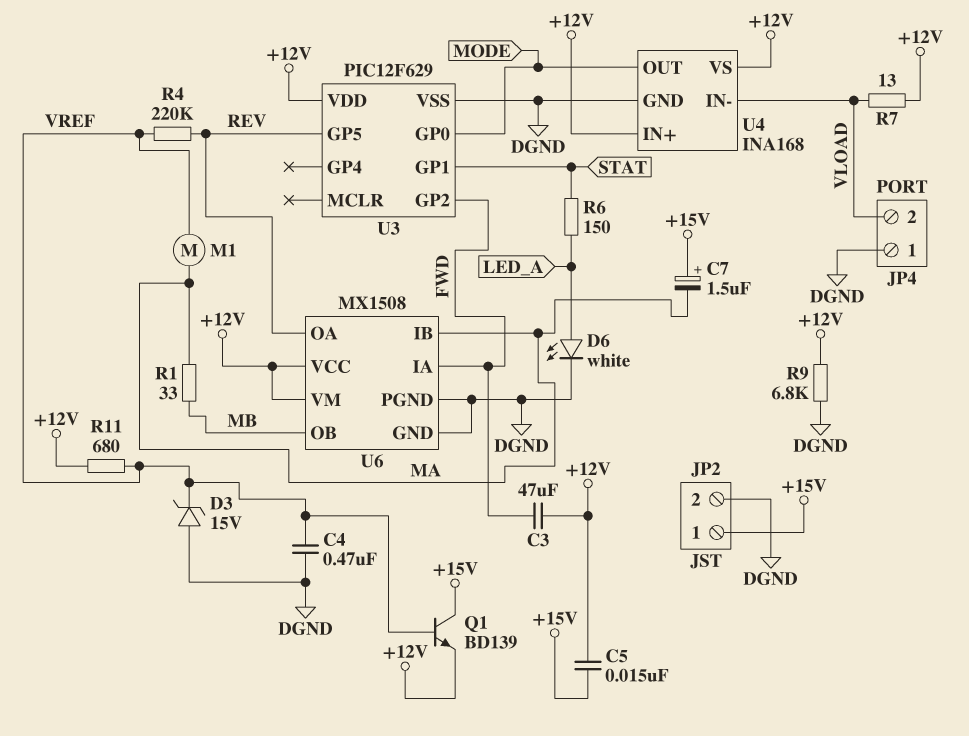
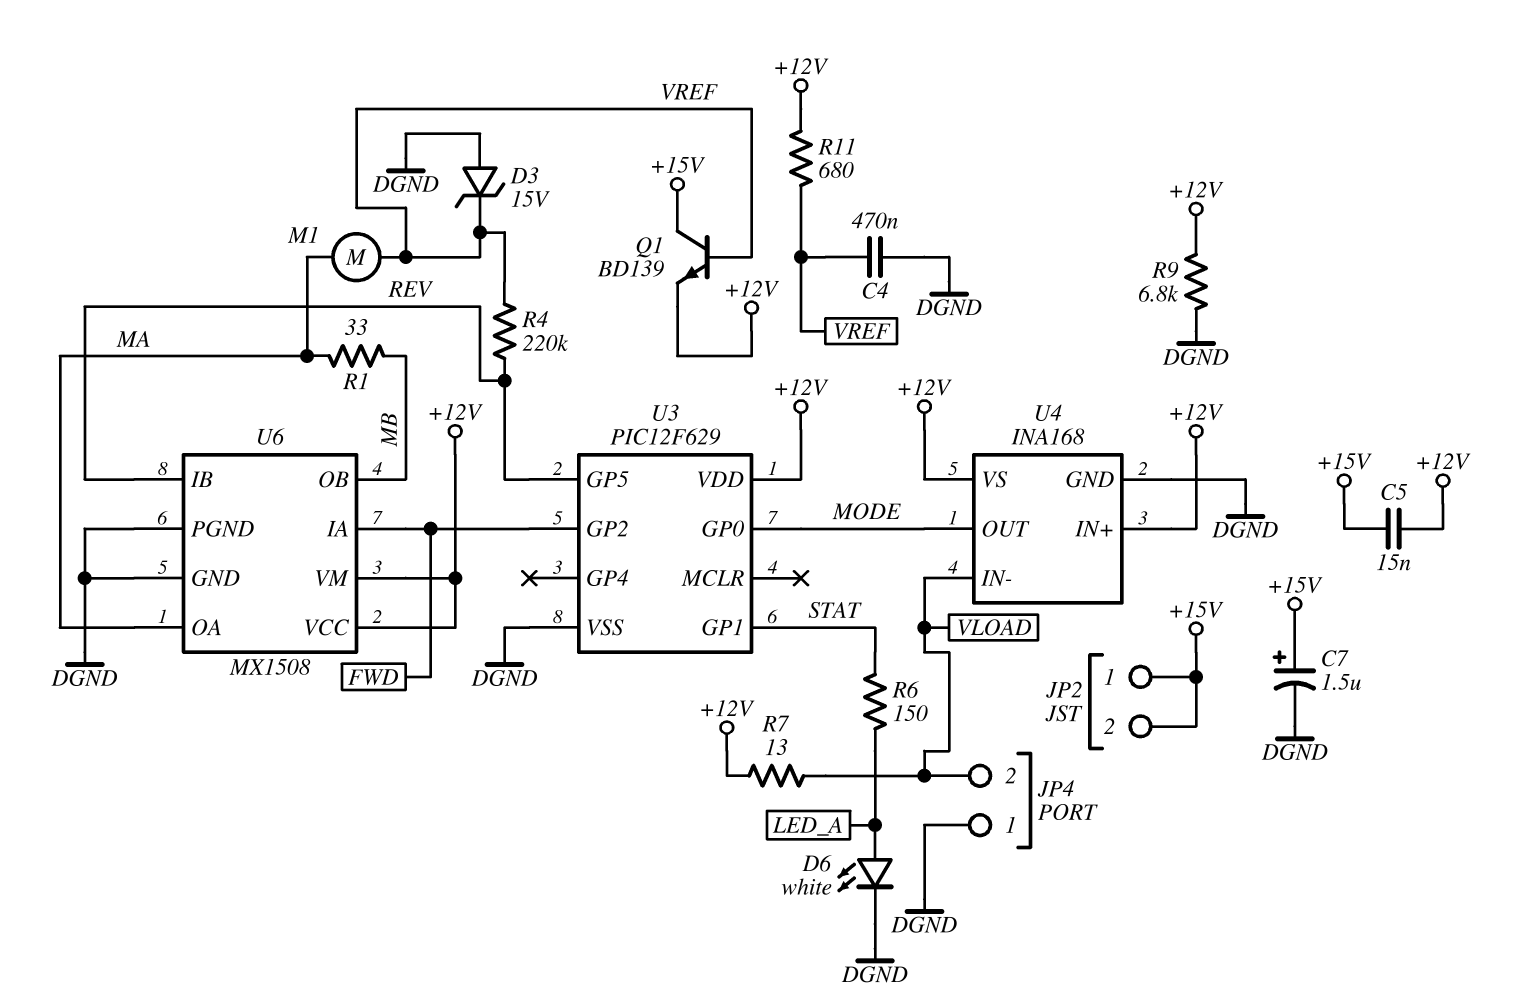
C3: 47uF (+12V, FWD) -> none
C7: 1.5uF (plus +15V, minus MA) -> 1.5uF (plus +15V, minus DGND)
JP2 pin 2: DGND -> +15V
U6 pin IB: MA -> REV
U6 pin OA: REV -> MA

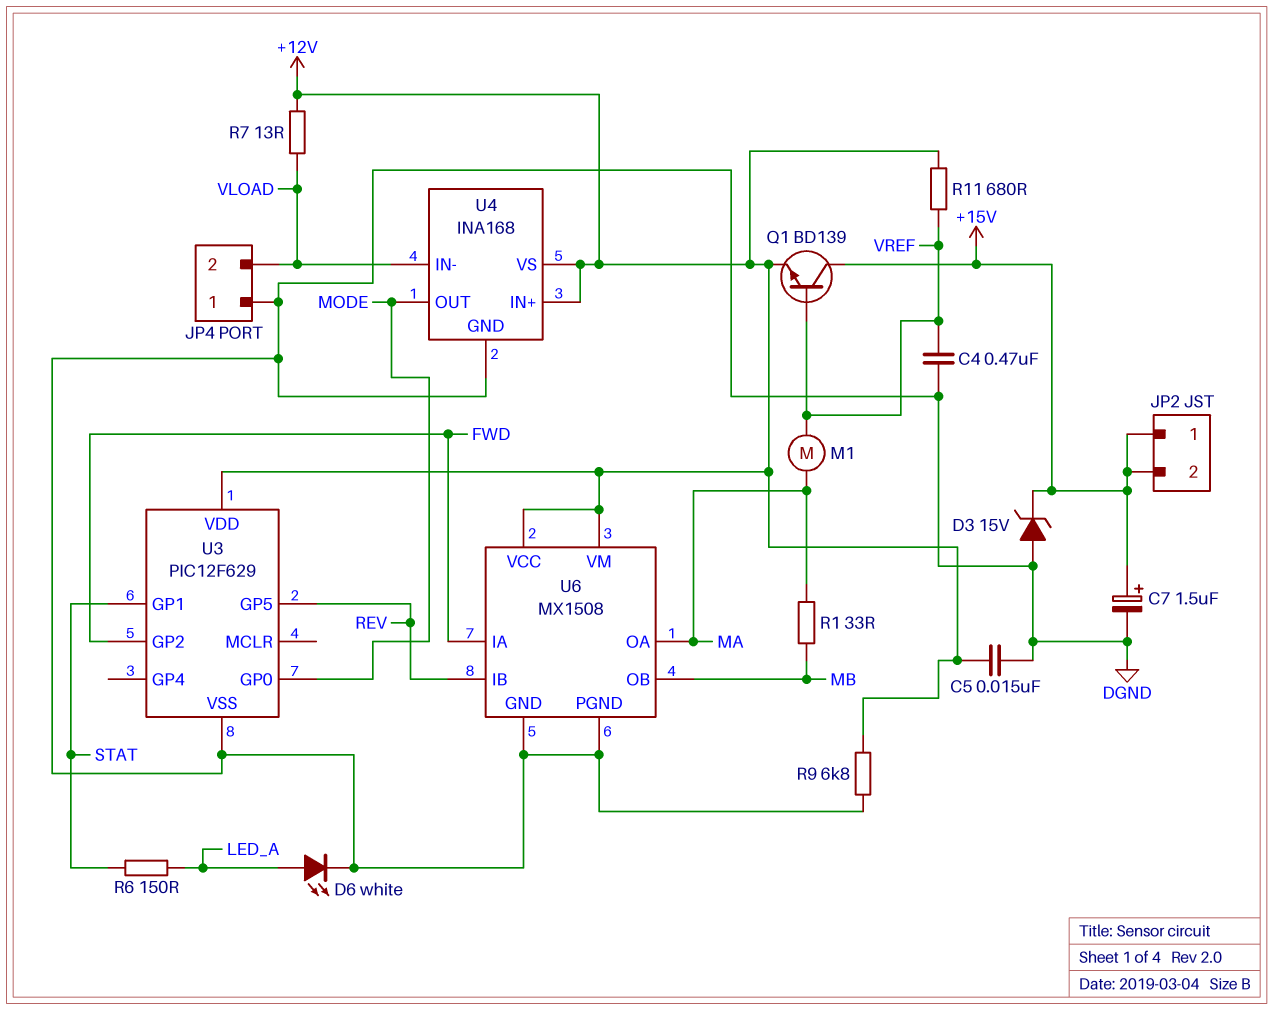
C5: 15nF (+12V, +15V) -> 15nF (+12V, DGND)
D3: zener 15V (A DGND, K VREF) -> zener 15V (A DGND, K +15V)
R4: 220k (REV, VREF) -> none

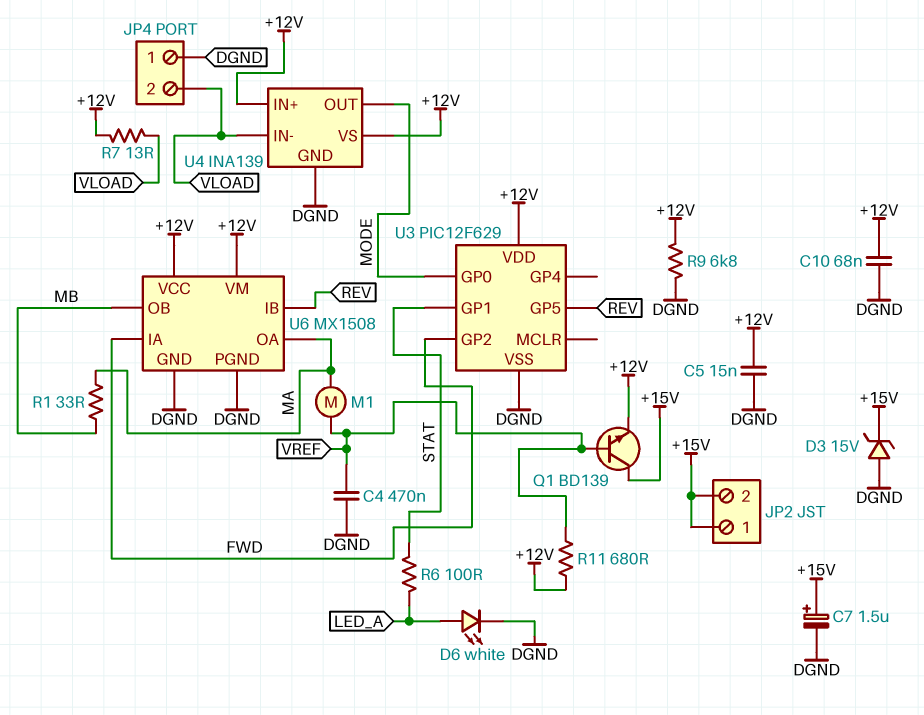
C10: none -> 68nF (+12V, DGND)
R6: 150 (LED_A, STAT) -> 100 (LED_A, STAT)
U4: INA168 -> INA139

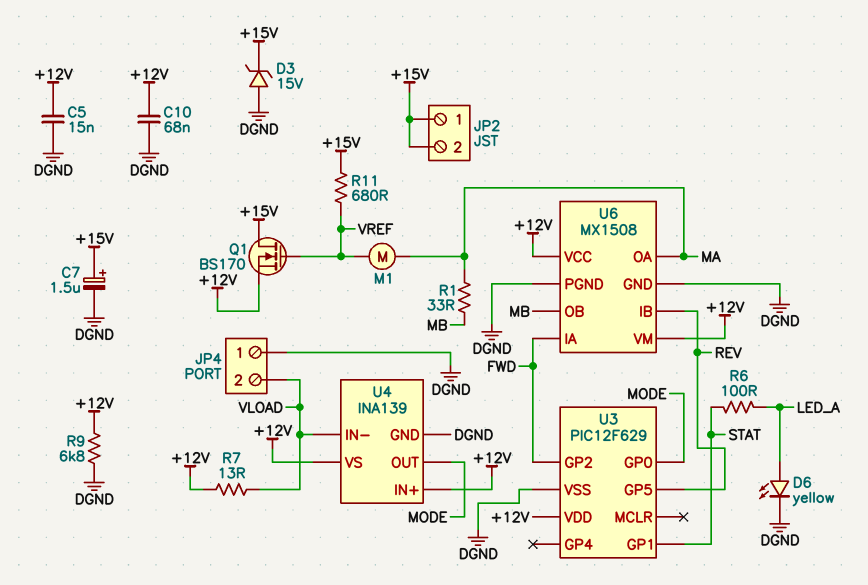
C4: 470nF (DGND, VREF) -> none
D6: LED white (A LED_A, K DGND) -> LED yellow (A LED_A, K DGND)
Q1: NPN BD139 (B VREF, C +15V, E +12V) -> NMOS BS170 (G VREF, D +15V, S +12V)
R11: 680 (+12V, VREF) -> 680 (+15V, VREF)

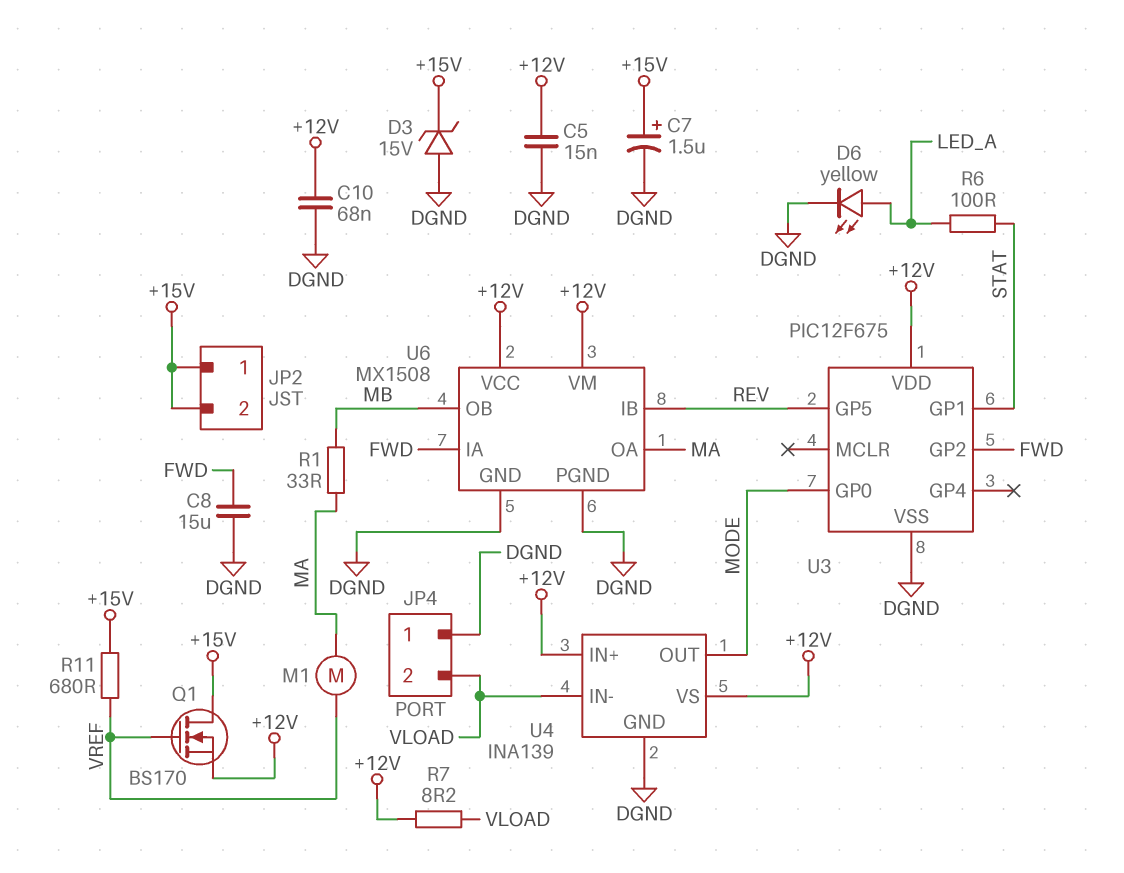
C8: none -> 15uF (DGND, FWD)
R7: 13 (+12V, VLOAD) -> 8.2 (+12V, VLOAD)
R9: 6.8k (+12V, DGND) -> none
U3: PIC12F629 -> PIC12F675

